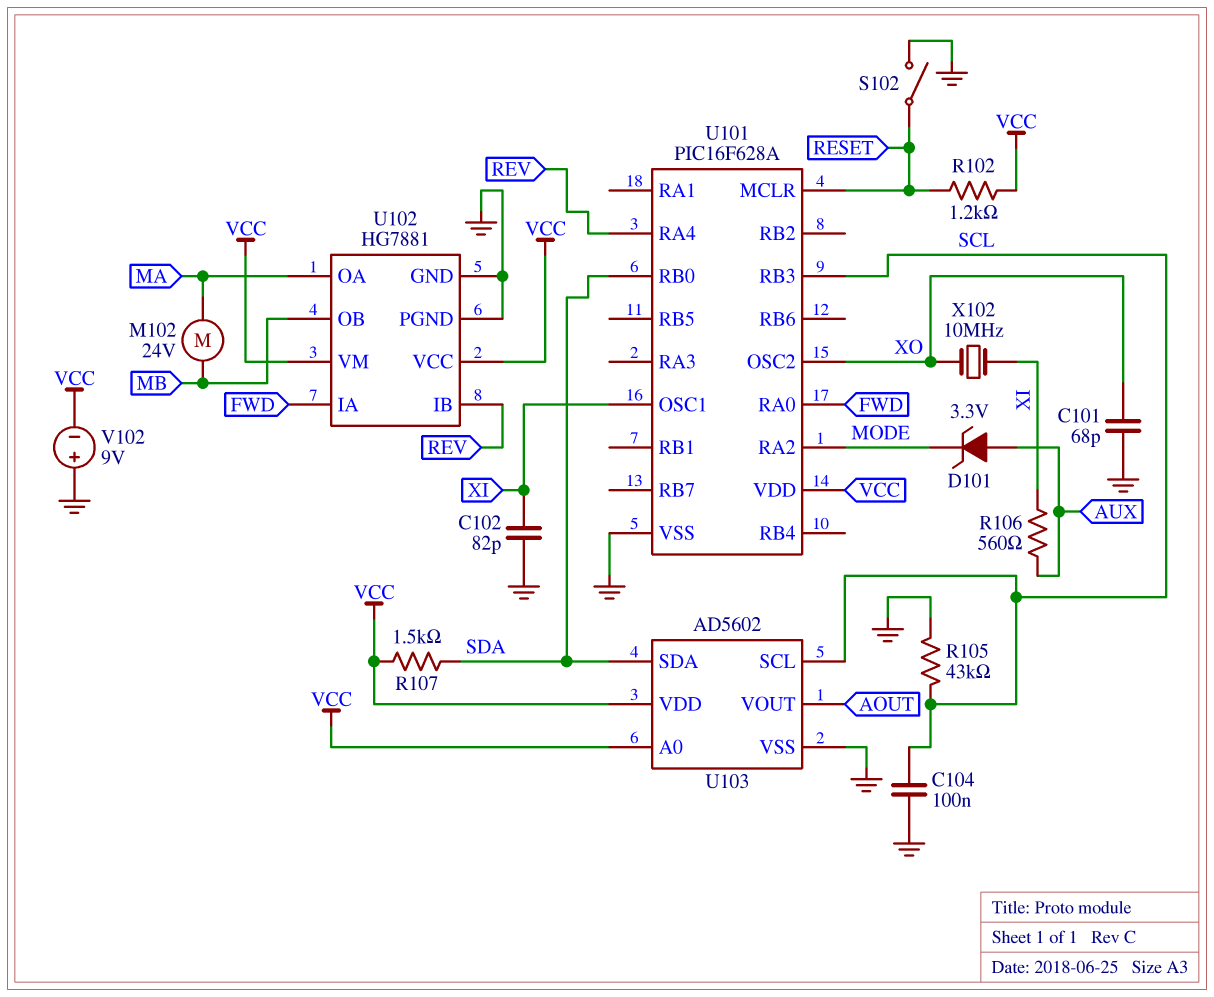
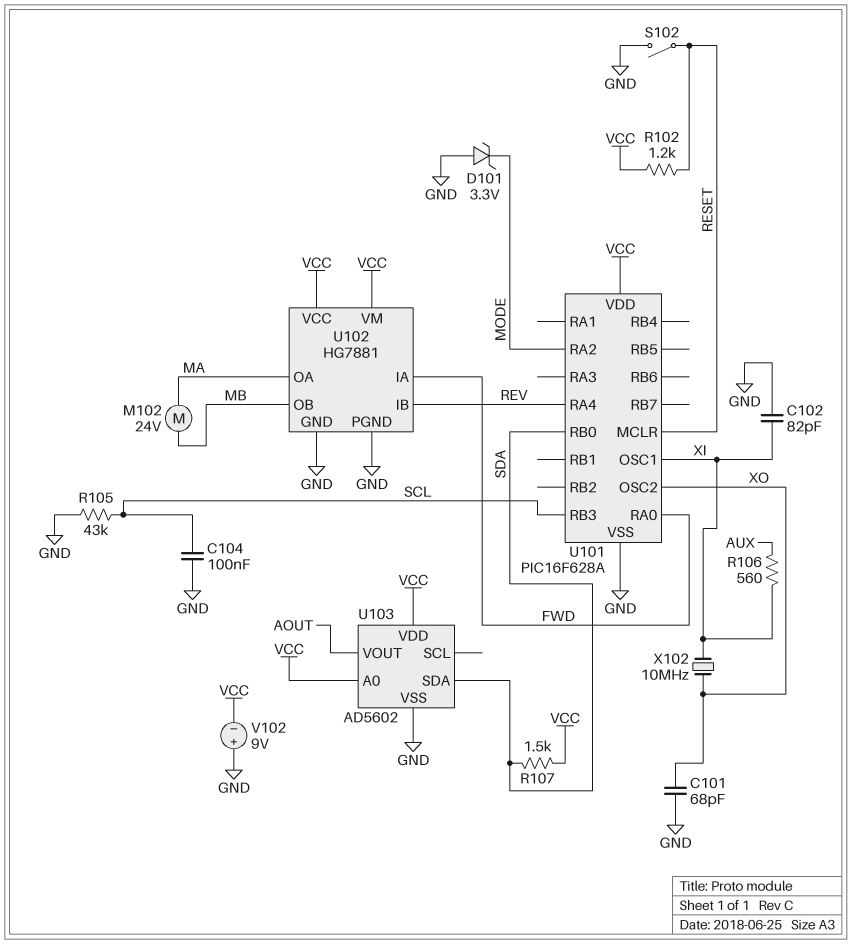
D101: zener 3.3V (A AUX, K MODE) -> zener 3.3V (A GND, K MODE)
U103 pin SCL: SCL -> none

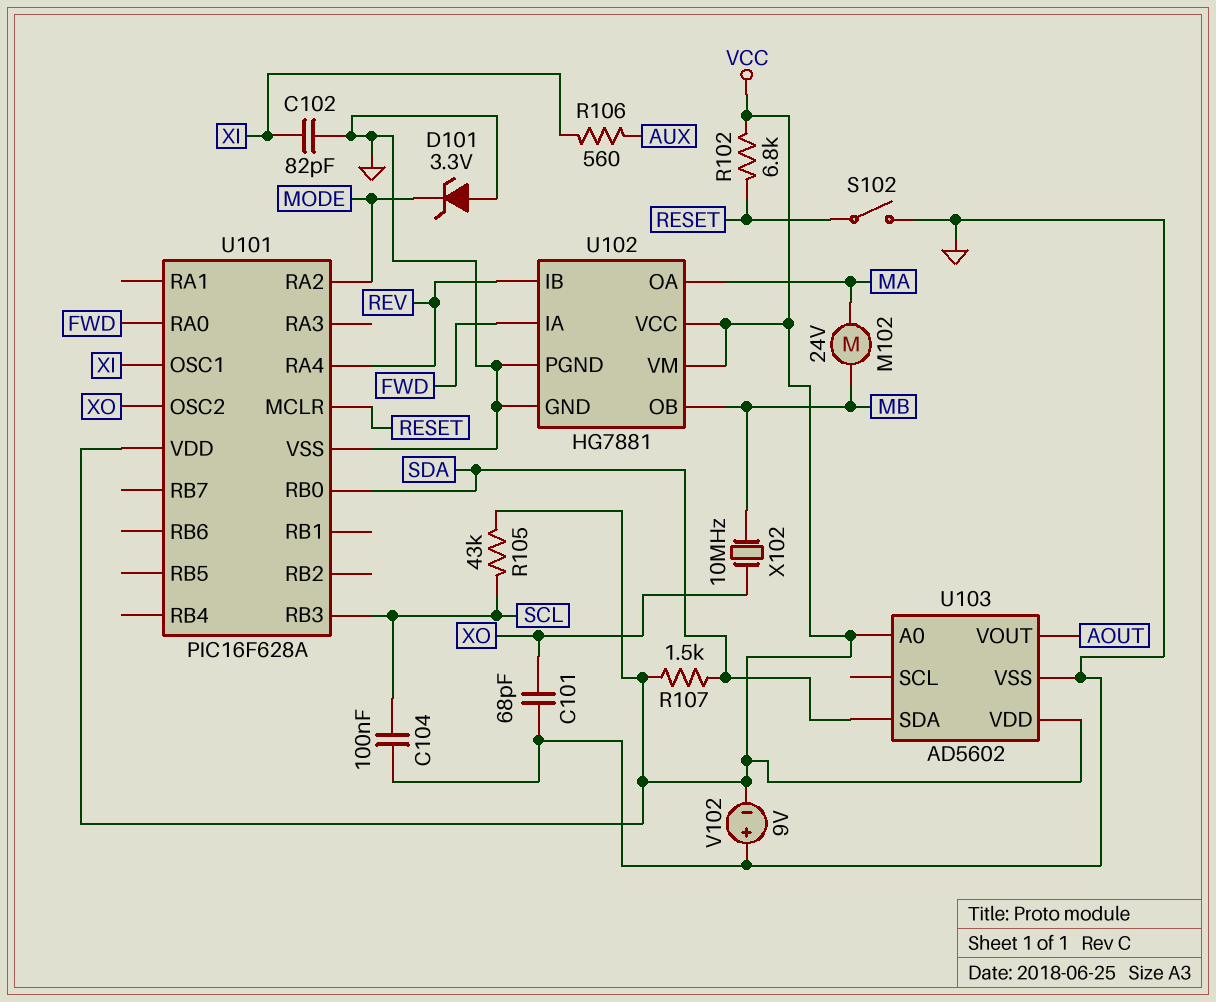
R102: 1.2k (RESET, VCC) -> 6.8k (RESET, VCC)
R105: 43k (GND, SCL) -> 43k (SCL, VCC)
X102: 10MHz (XI, XO) -> 10MHz (MB, XO)

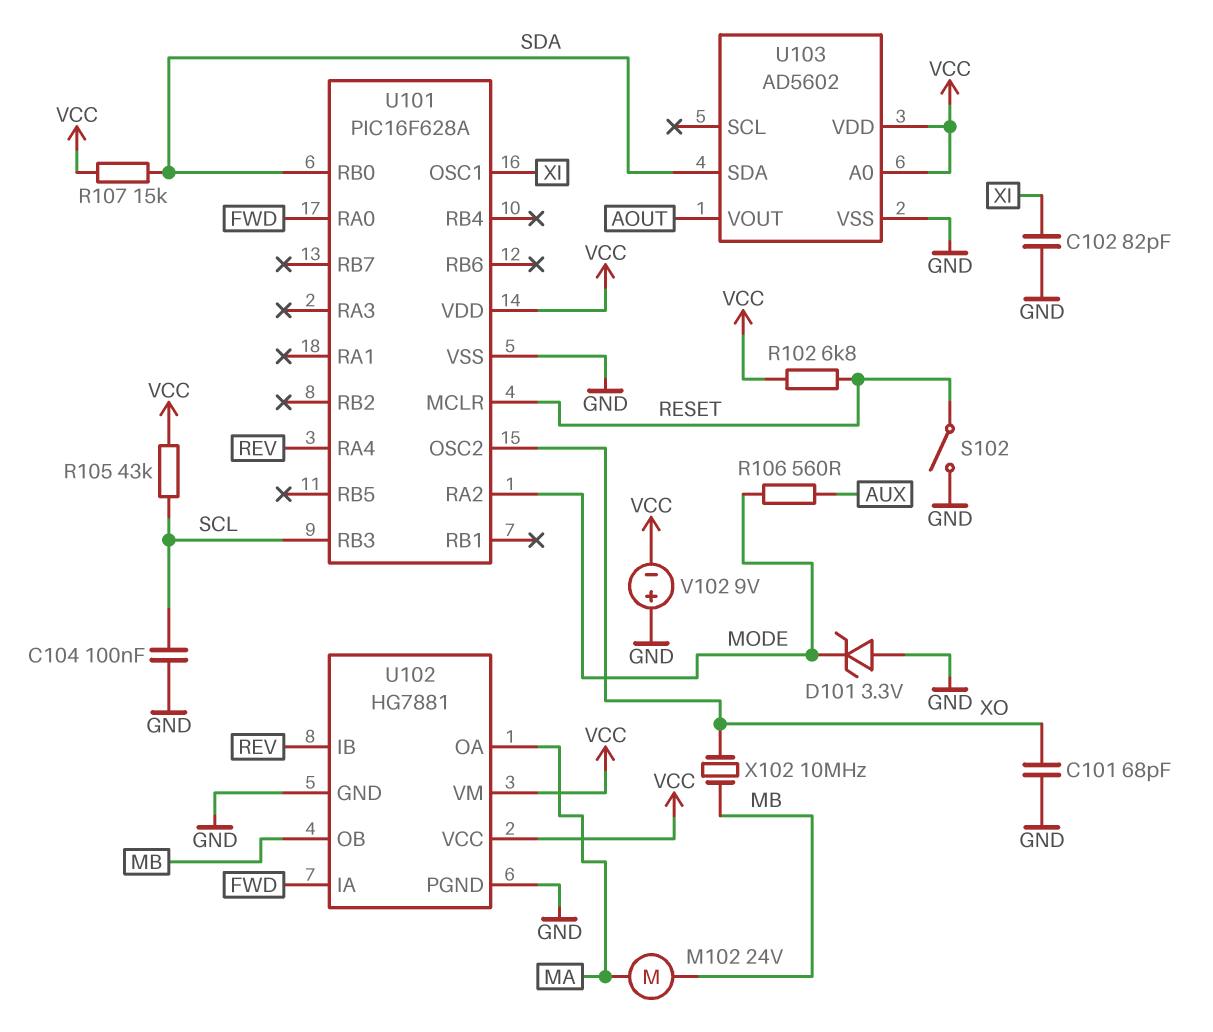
R106: 560 (AUX, XI) -> 560 (AUX, MODE)
R107: 1.5k (SDA, VCC) -> 15k (SDA, VCC)

